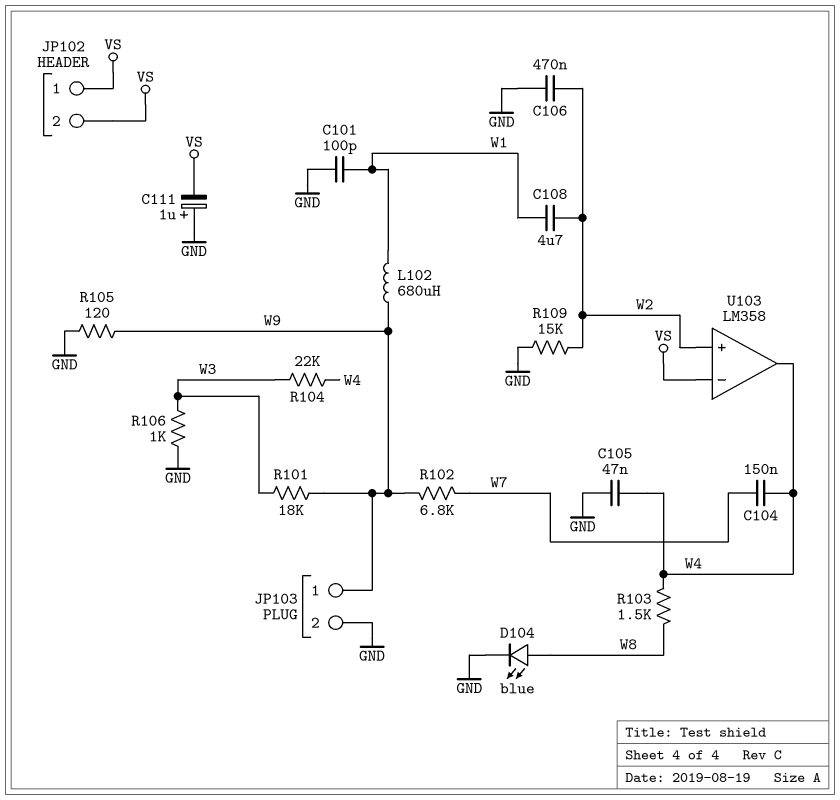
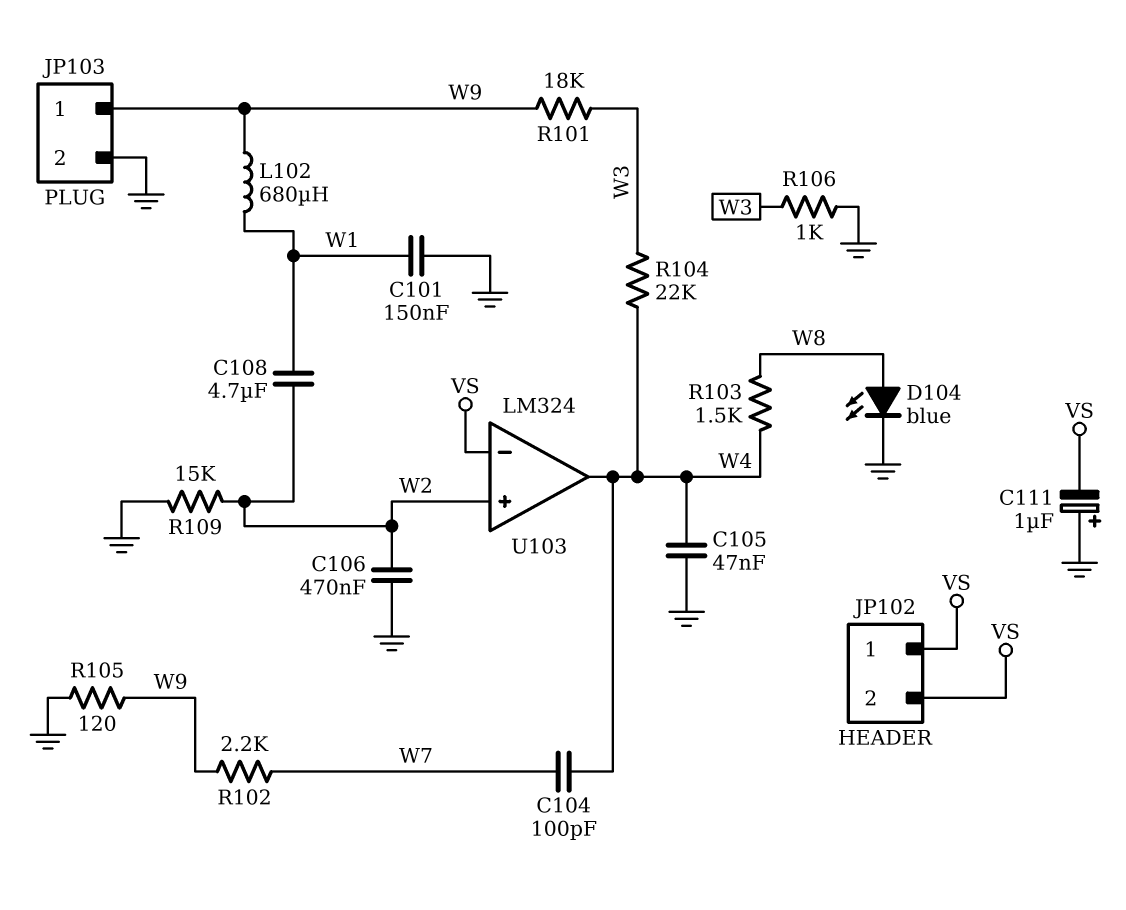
C101: 100pF (GND, W1) -> 150nF (GND, W1)
C104: 150nF (W4, W7) -> 100pF (W4, W7)
R102: 6.8k (W7, W9) -> 2.2k (W7, W9)
U103: LM358 -> LM324

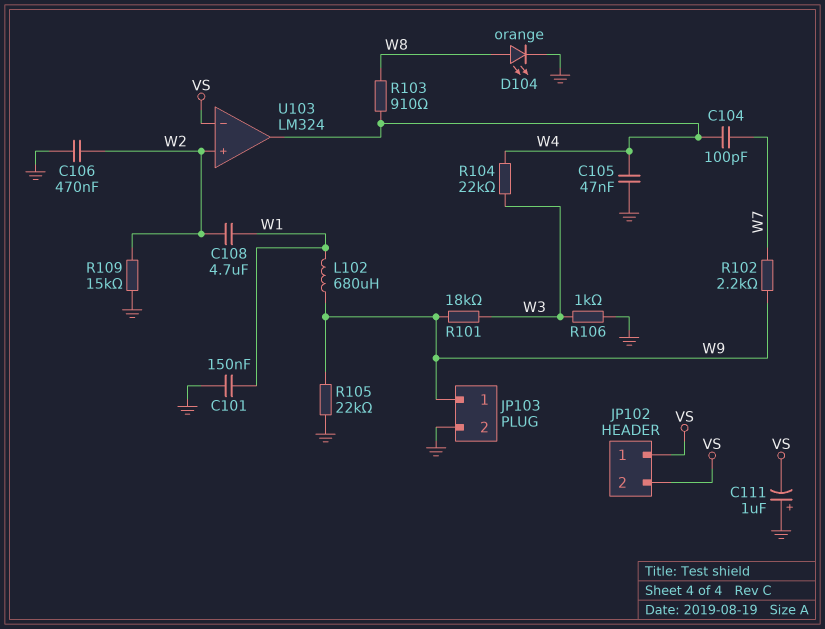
D104: LED blue (A W8, K GND) -> LED orange (A W8, K GND)
R103: 1.5k (W4, W8) -> 910 (W4, W8)
R105: 120 (GND, W9) -> 22k (GND, W9)

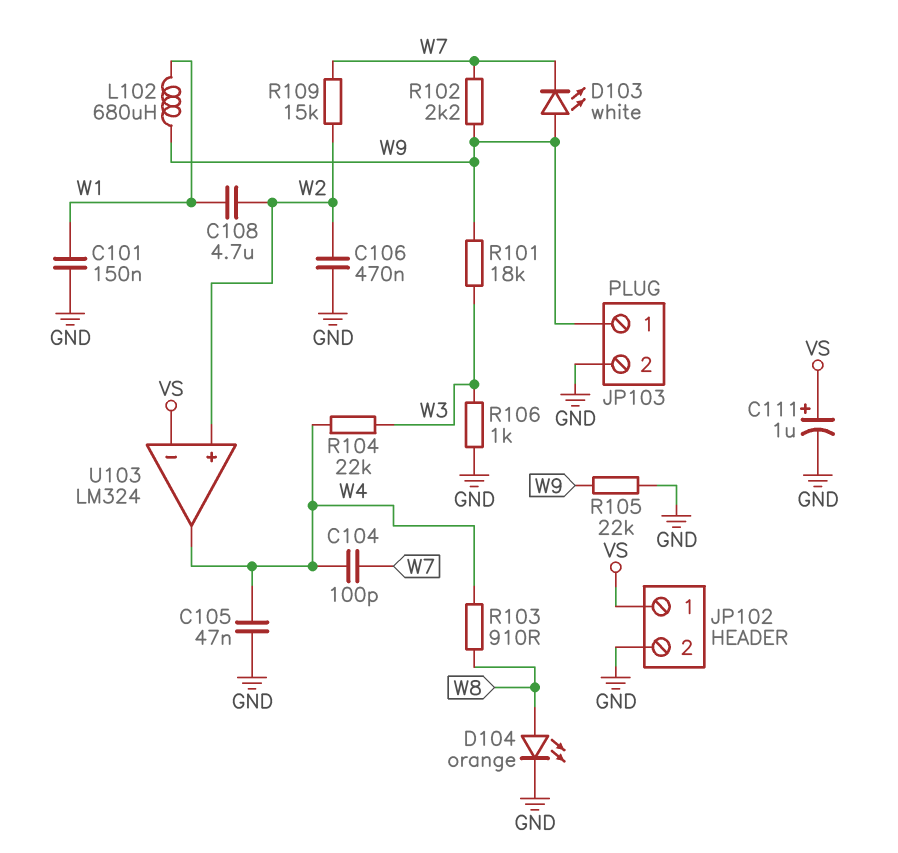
C111: 1uF (plus GND, minus VS) -> 1uF (plus VS, minus GND)
D103: none -> LED white (A W9, K W7)
JP102 pin 2: VS -> GND
R109: 15k (GND, W2) -> 15k (W2, W7)

